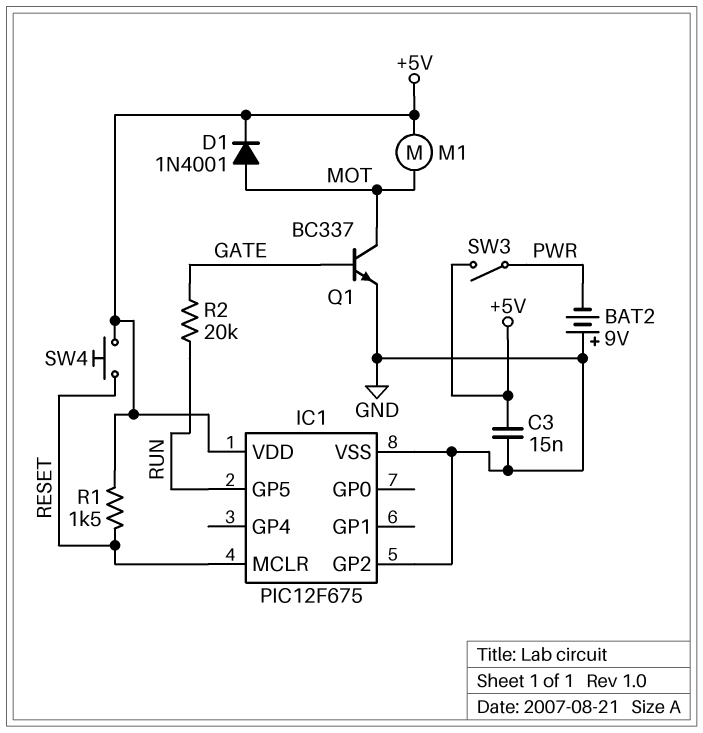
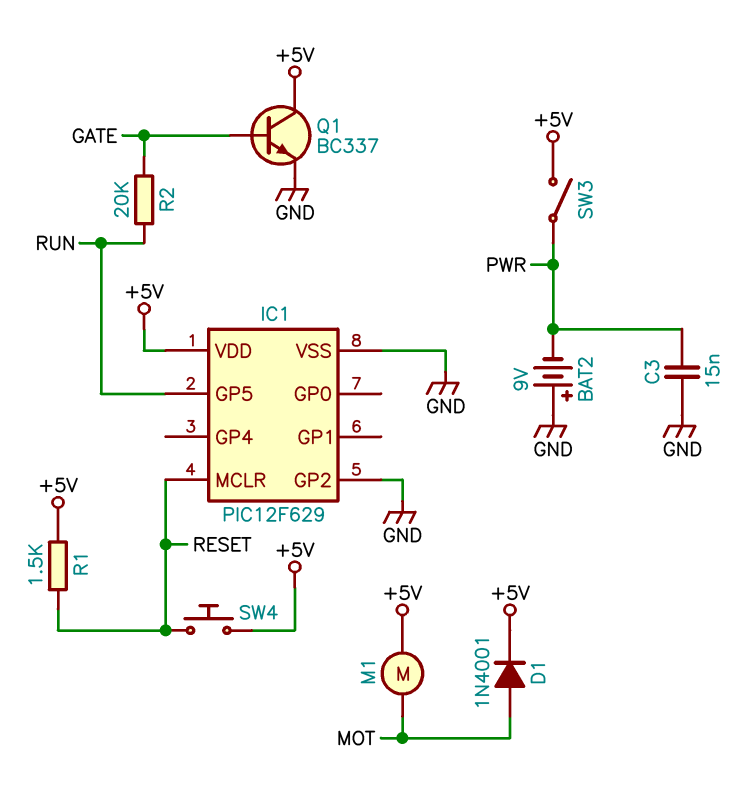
C3: 15nF (+5V, GND) -> 15nF (GND, PWR)
IC1: PIC12F675 -> PIC12F629
Q1: NPN BC337 (B GATE, C MOT, E GND) -> NPN BC337 (B GATE, C +5V, E GND)

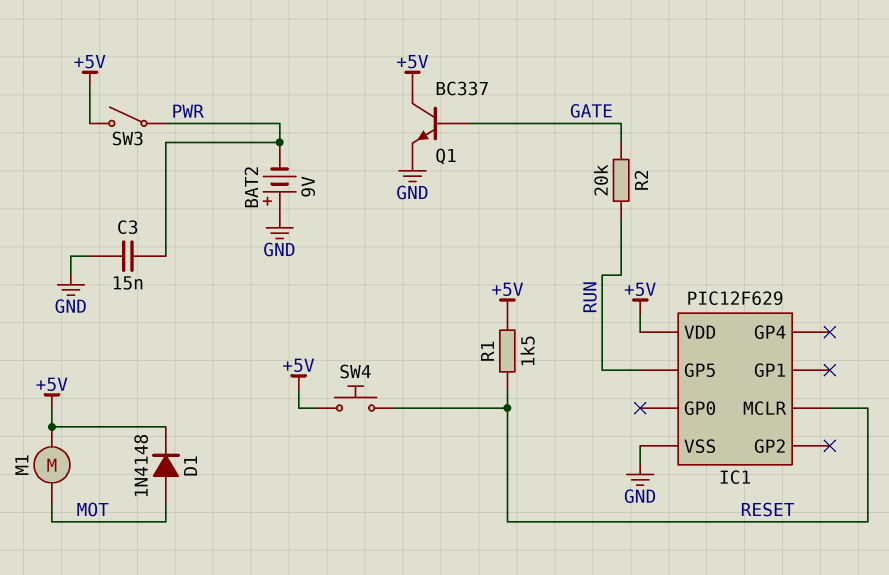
D1: diode 1N4001 (A MOT, K +5V) -> diode 1N4148 (A MOT, K +5V)
IC1 pin GP2: GND -> none

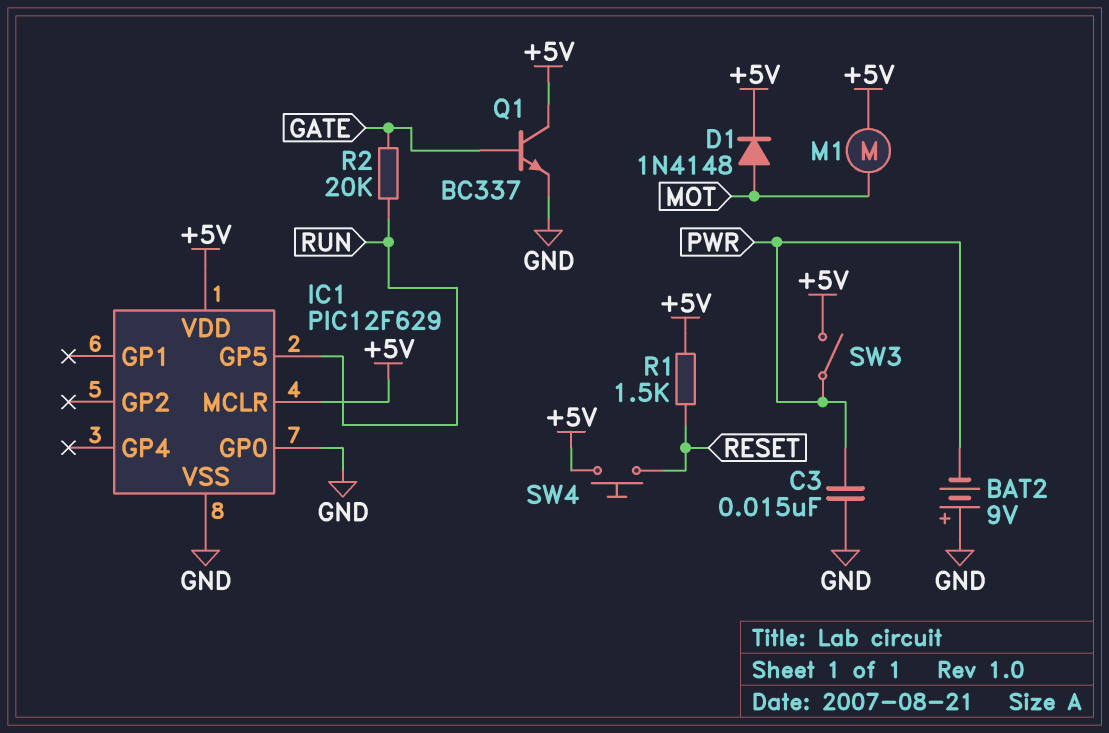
IC1 pin GP0: none -> GND
IC1 pin MCLR: RESET -> +5V

